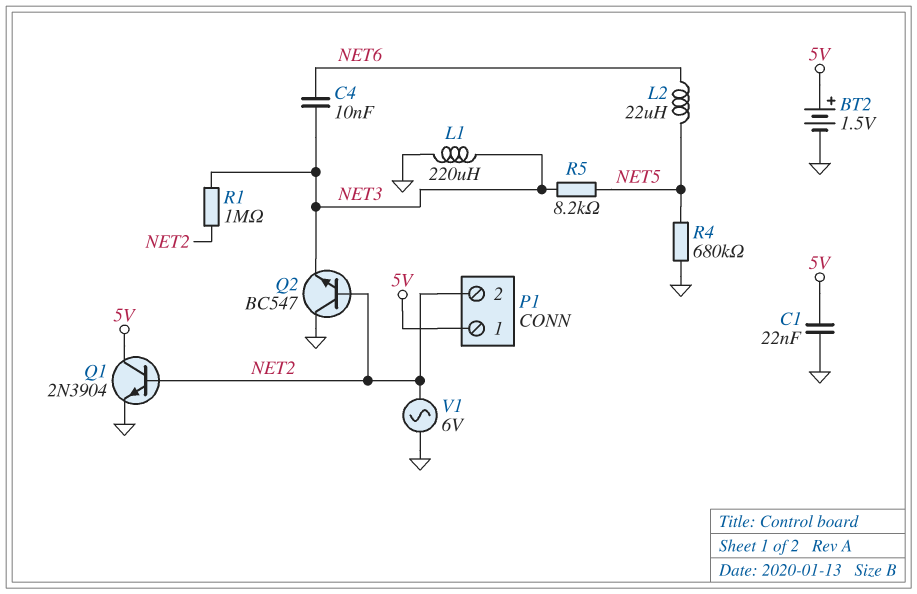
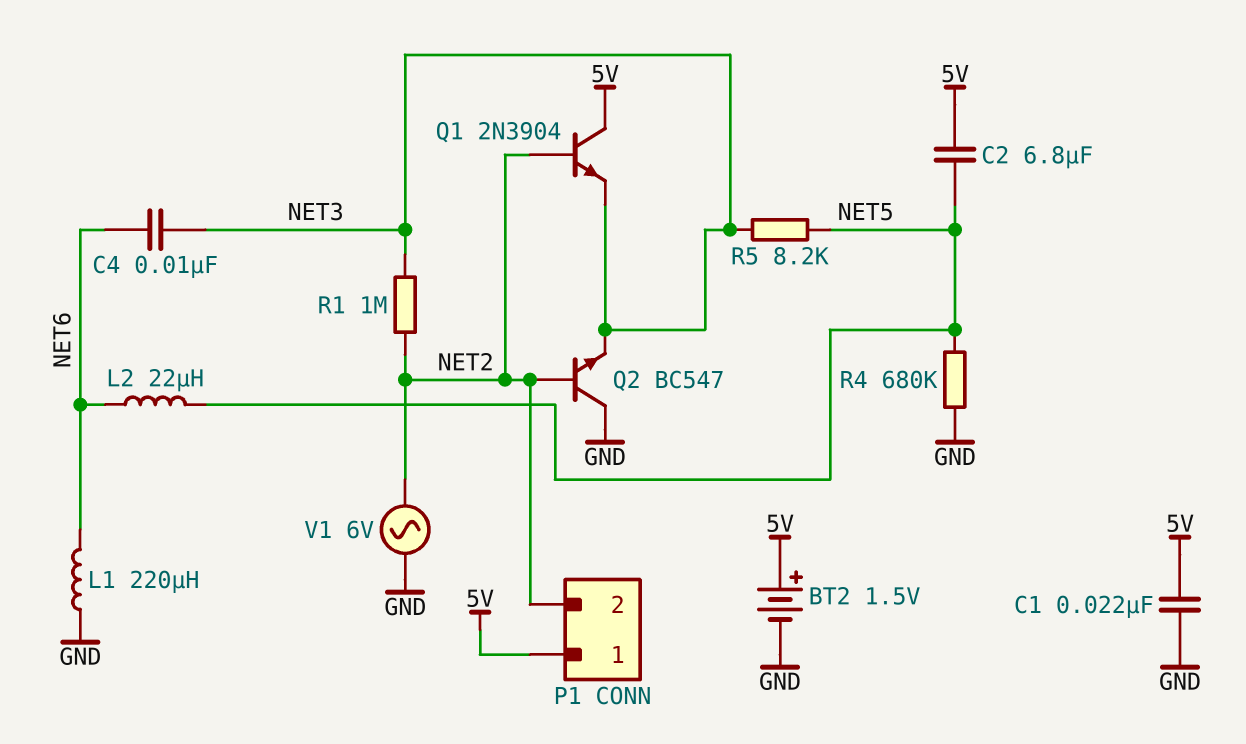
C2: none -> 6.8uF (5V, NET5)
L1: 220uH (GND, NET3) -> 220uH (GND, NET6)
Q1: NPN 2N3904 (B NET2, C 5V, E GND) -> NPN 2N3904 (B NET2, C 5V, E NET3)

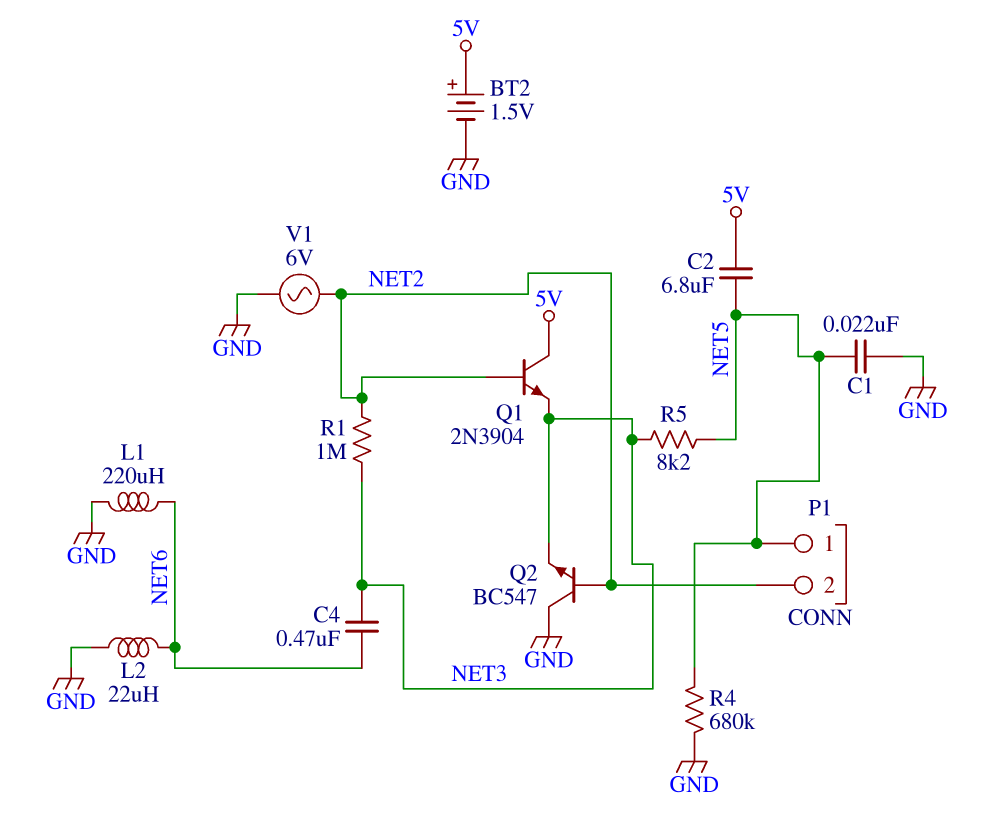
C1: 22nF (5V, GND) -> 22nF (GND, NET5)
C4: 10nF (NET3, NET6) -> 470nF (NET3, NET6)
L2: 22uH (NET5, NET6) -> 22uH (GND, NET6)
P1 pin 1: 5V -> NET5

